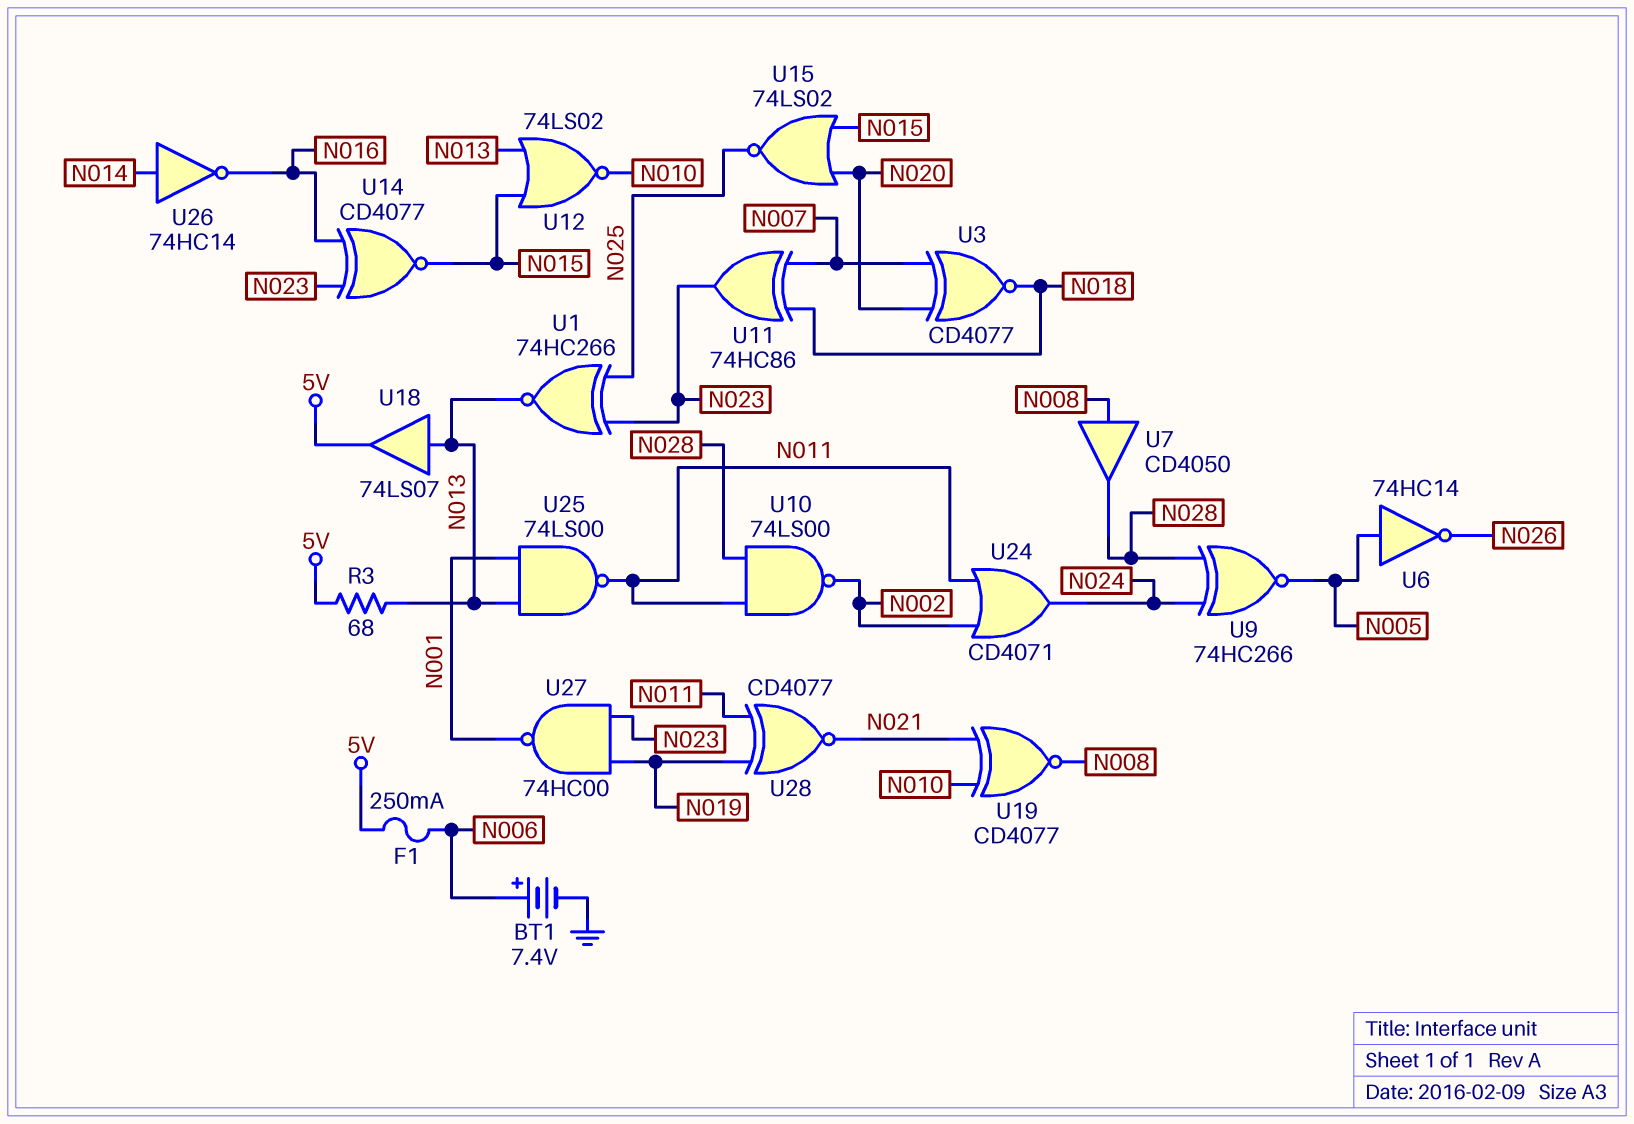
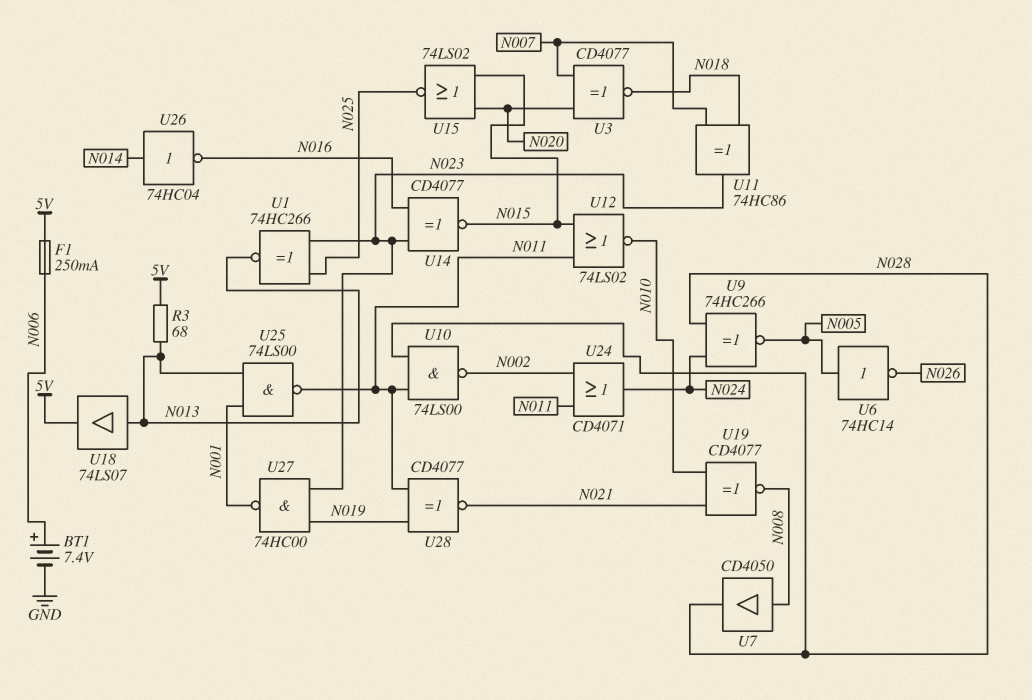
U12: NOR 74LS02 (in N013, in N015, out N010) -> NOR 74LS02 (in N011, in N015, out N010)
U26: NOT 74HC14 (in N014, out N016) -> NOT 74HC04 (in N014, out N016)

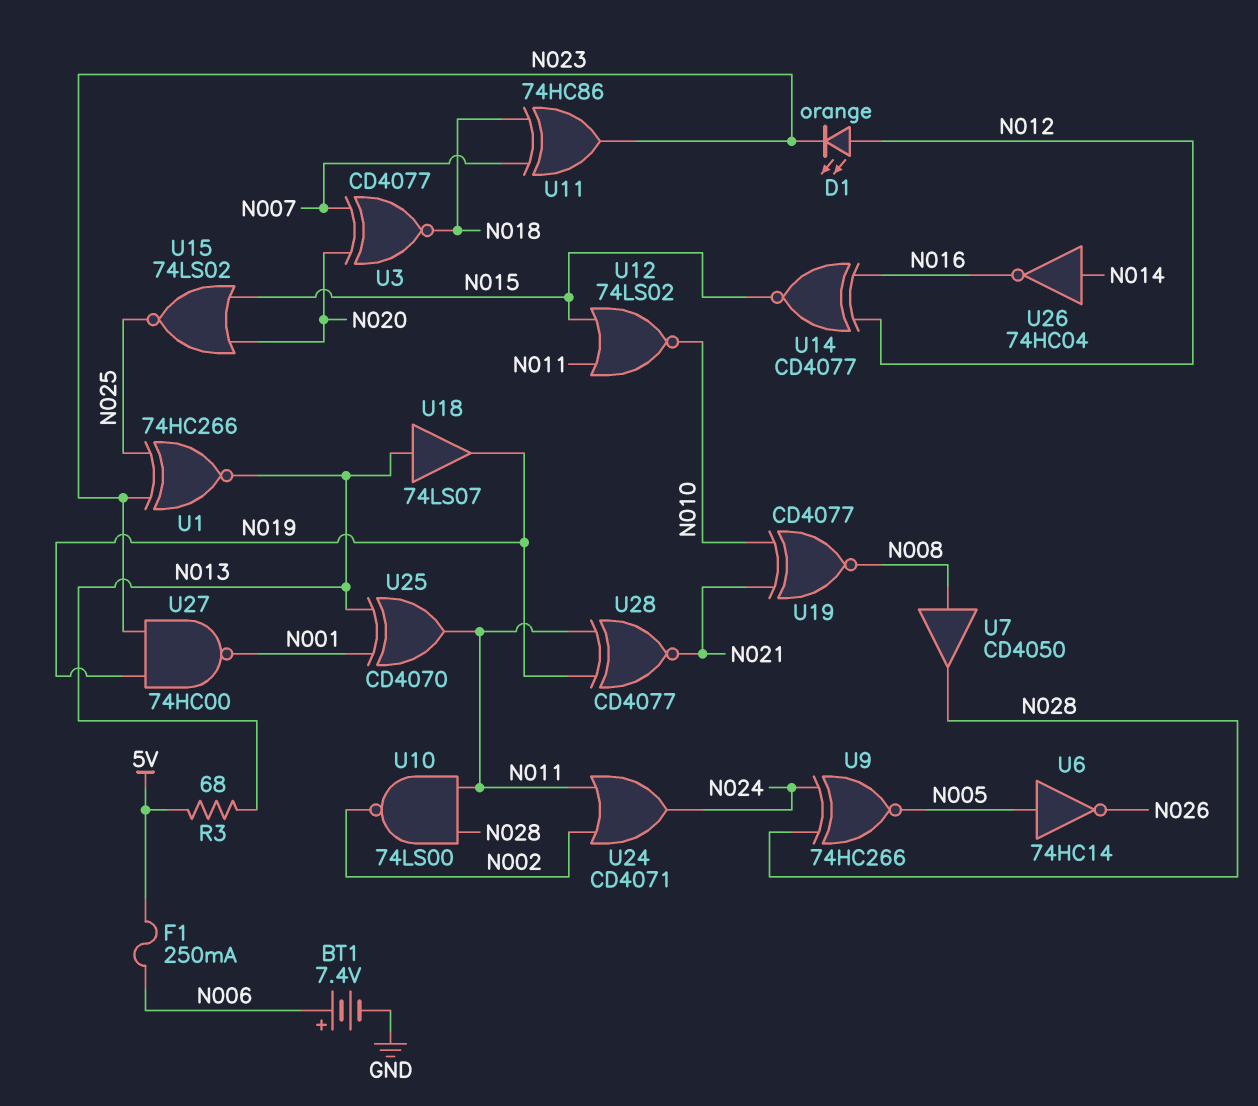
D1: none -> LED orange (A N012, K N023)
U14: XNOR CD4077 (in N016, in N023, out N015) -> XNOR CD4077 (in N012, in N016, out N015)
U18: buffer 74LS07 (in N013, out 5V) -> buffer 74LS07 (in N013, out N019)
U25: NAND 74LS00 (in N001, in N013, out N011) -> XOR CD4070 (in N001, in N013, out N011)

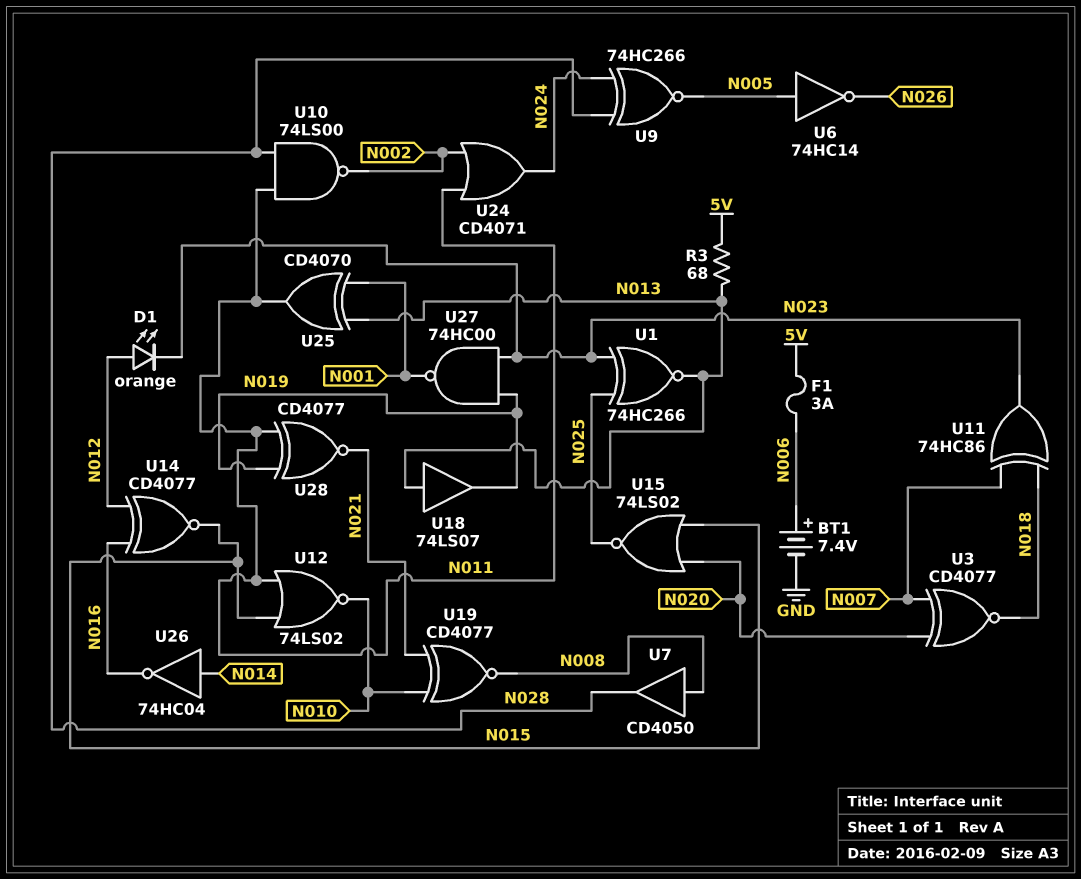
F1: 250mA (5V, N006) -> 3A (5V, N006)

